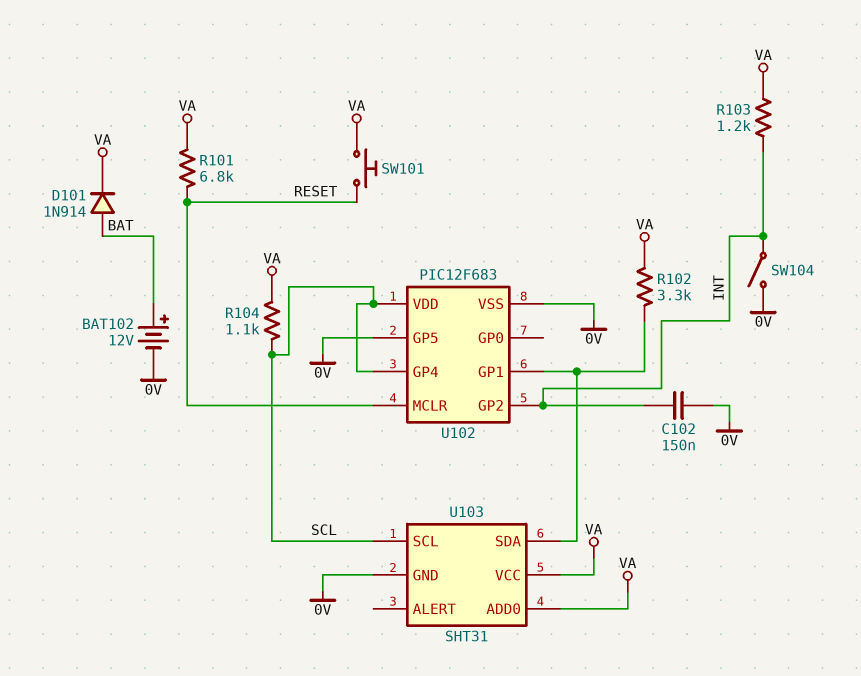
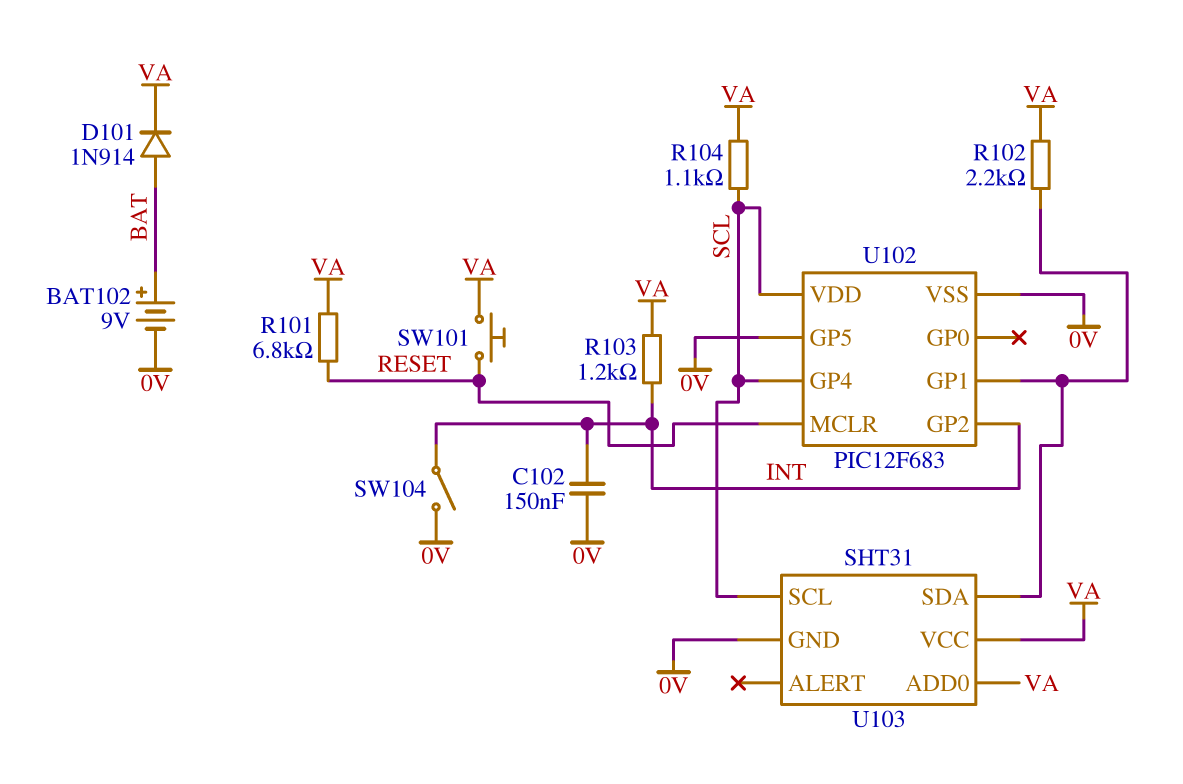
BAT102: 12V (plus BAT, minus 0V) -> 9V (plus BAT, minus 0V)
R102: 3.3k (U102/GP1, VA) -> 2.2k (U102/GP1, VA)

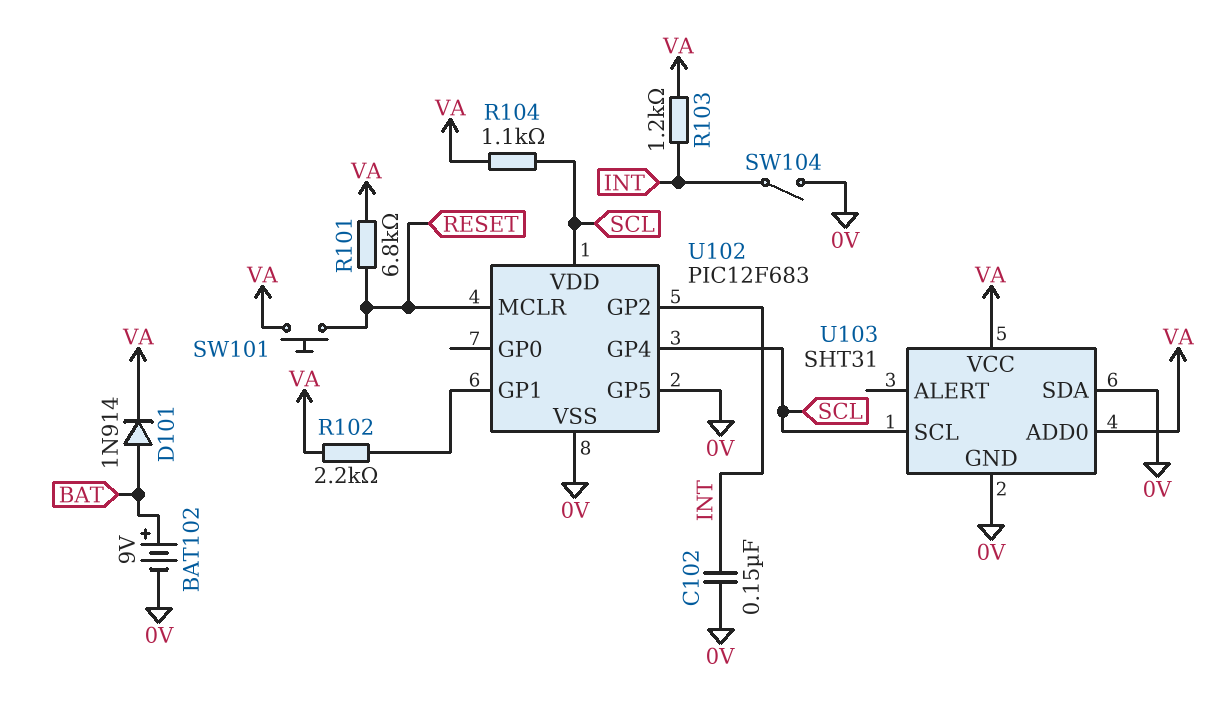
U103 pin SDA: U102/GP1 -> 0V

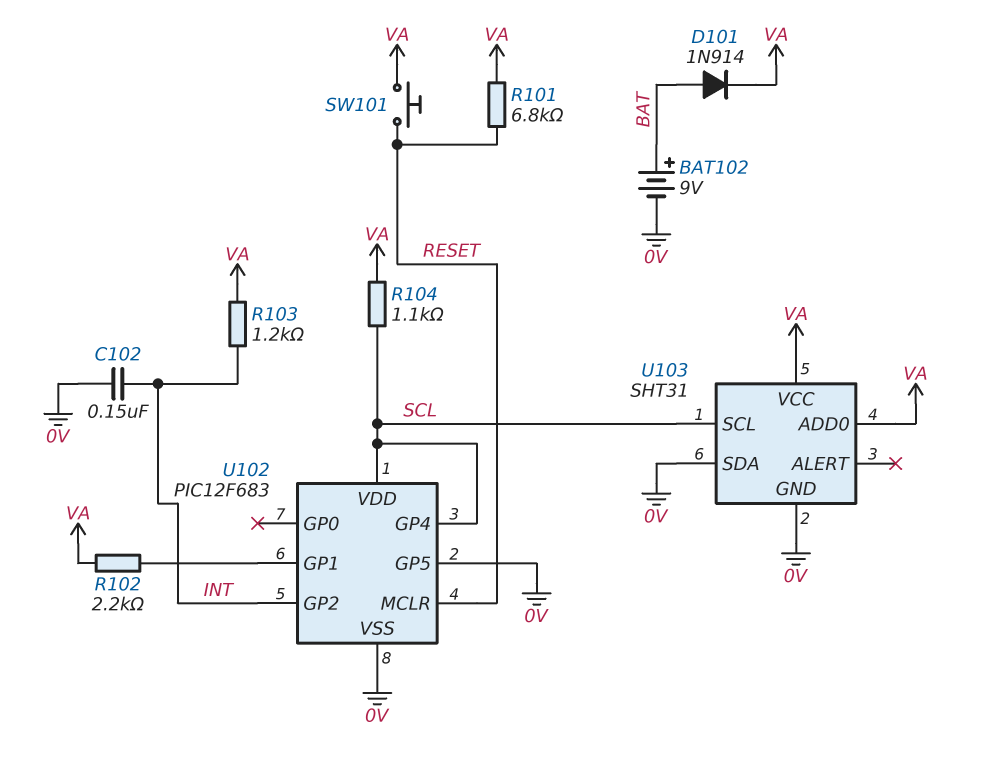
SW104: switch (0V, INT) -> none

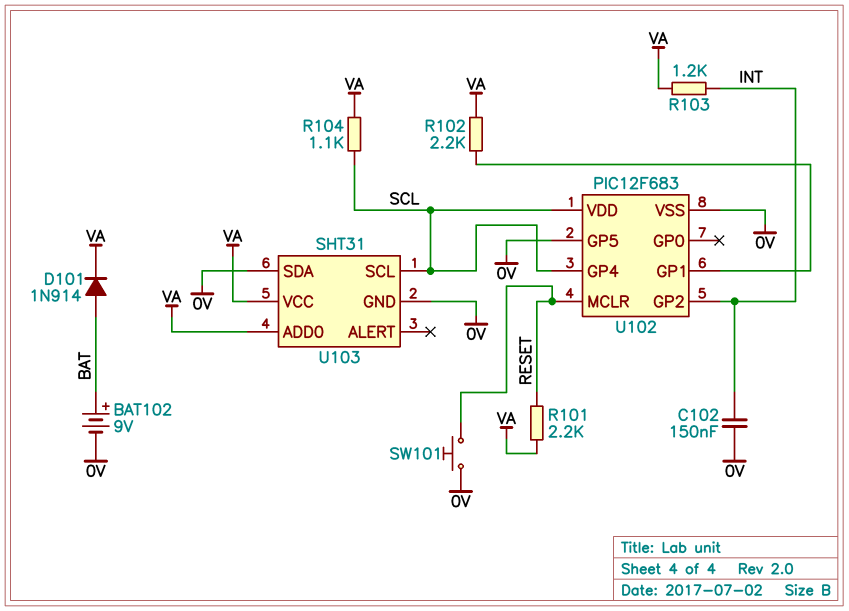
R101: 6.8k (RESET, VA) -> 2.2k (RESET, VA)
SW101: button (RESET, VA) -> button (0V, RESET)

